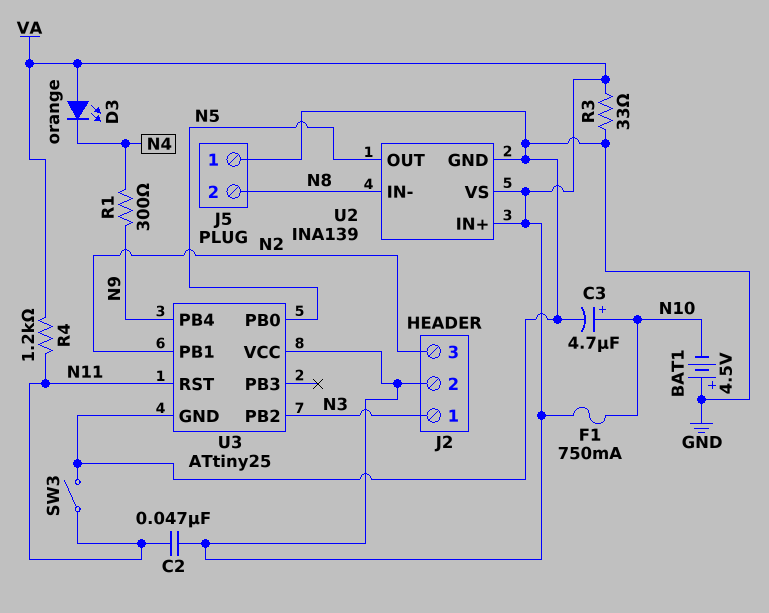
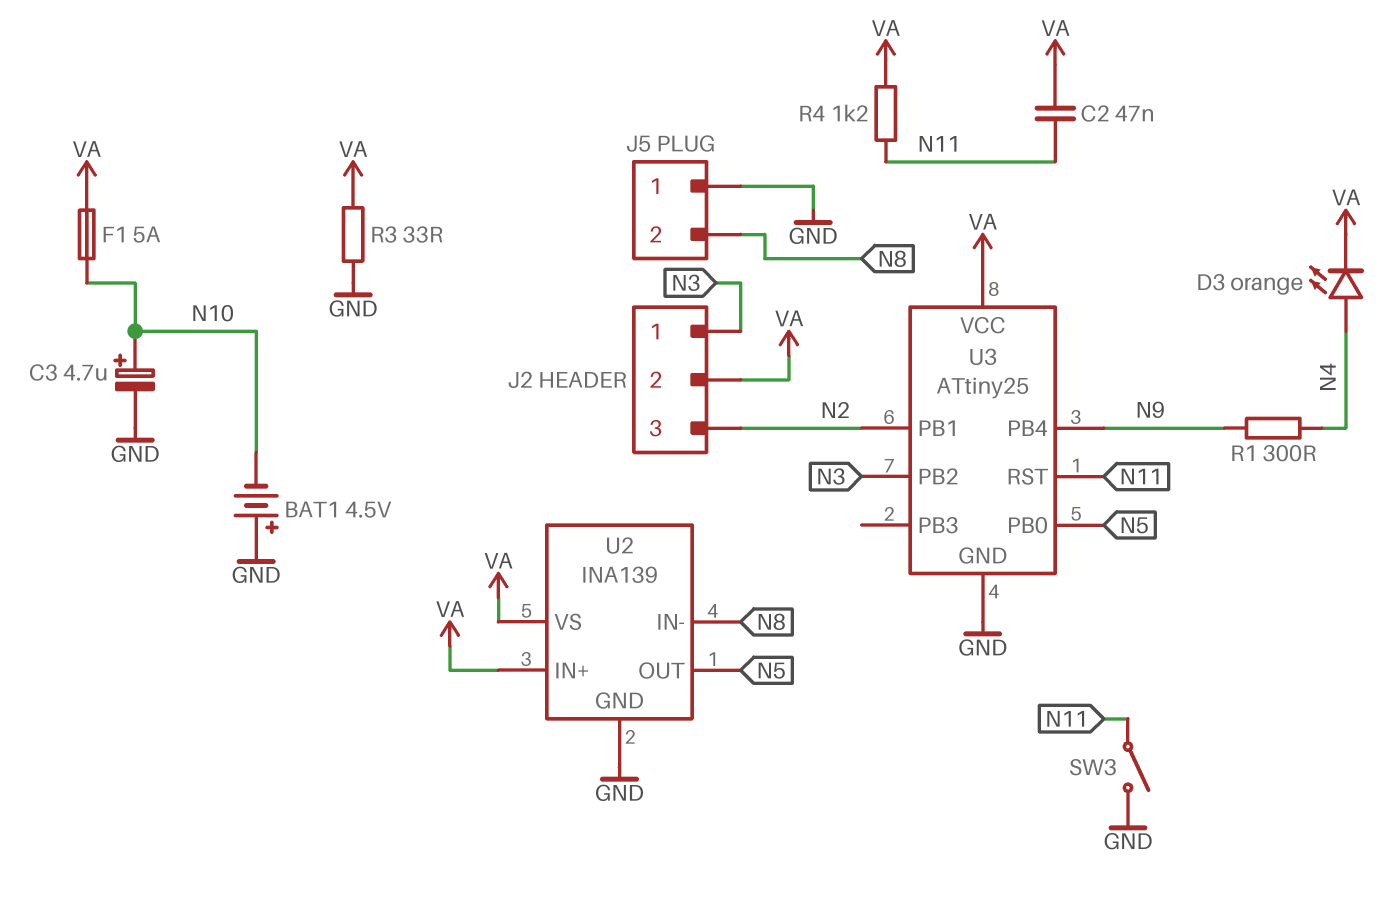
D3: LED orange (A VA, K N4) -> LED orange (A N4, K VA)
F1: 750mA (N10, VA) -> 5A (N10, VA)

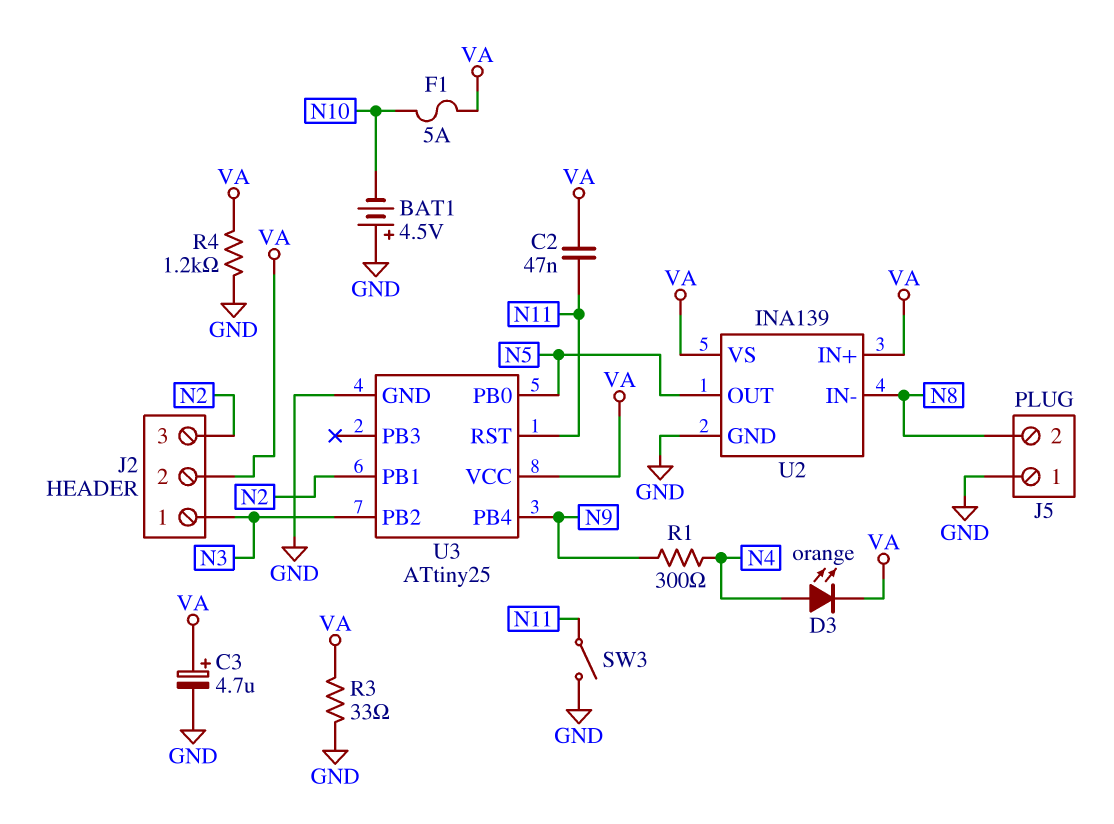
C3: 4.7uF (plus N10, minus GND) -> 4.7uF (plus VA, minus GND)
R4: 1.2k (N11, VA) -> 1.2k (GND, VA)

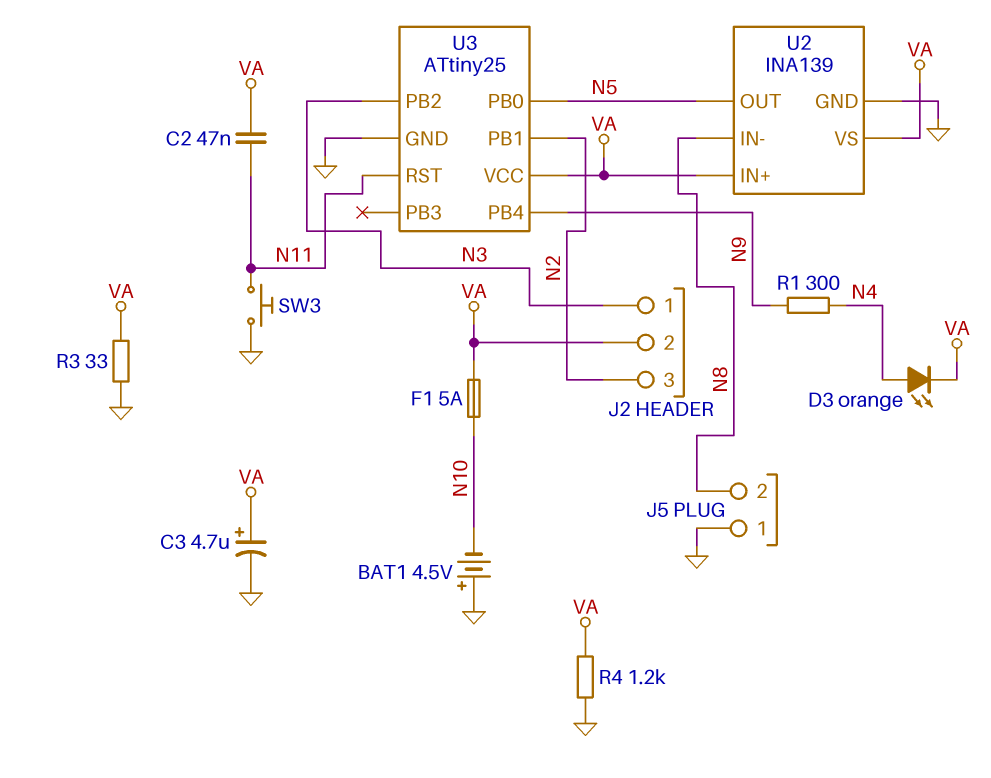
SW3: switch (GND, N11) -> button (GND, N11)

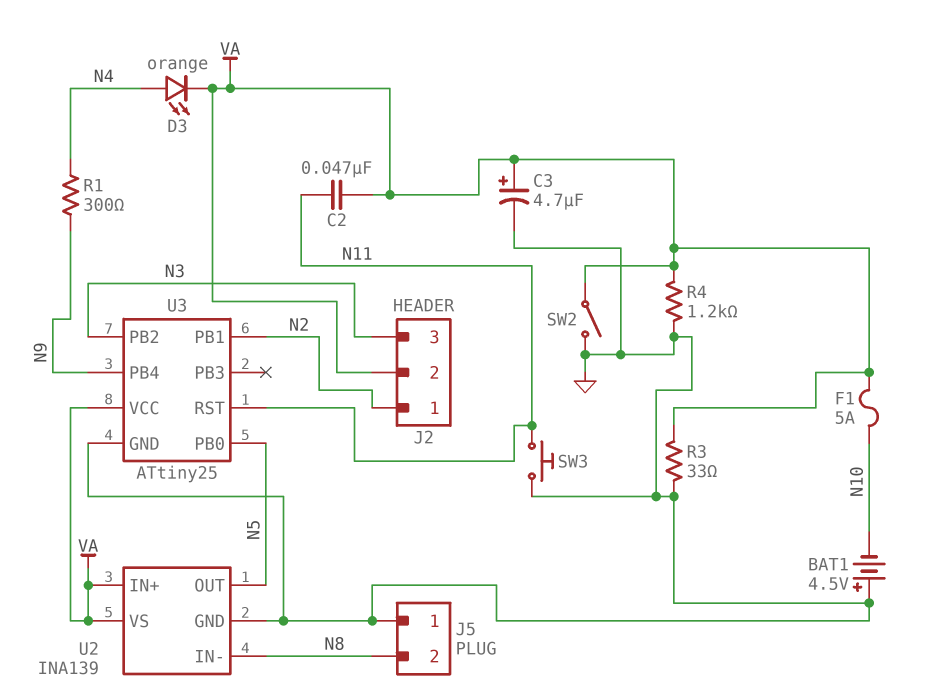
J2 pin 1: N3 -> N2
J2 pin 3: N2 -> N3
SW2: none -> switch (GND, VA)

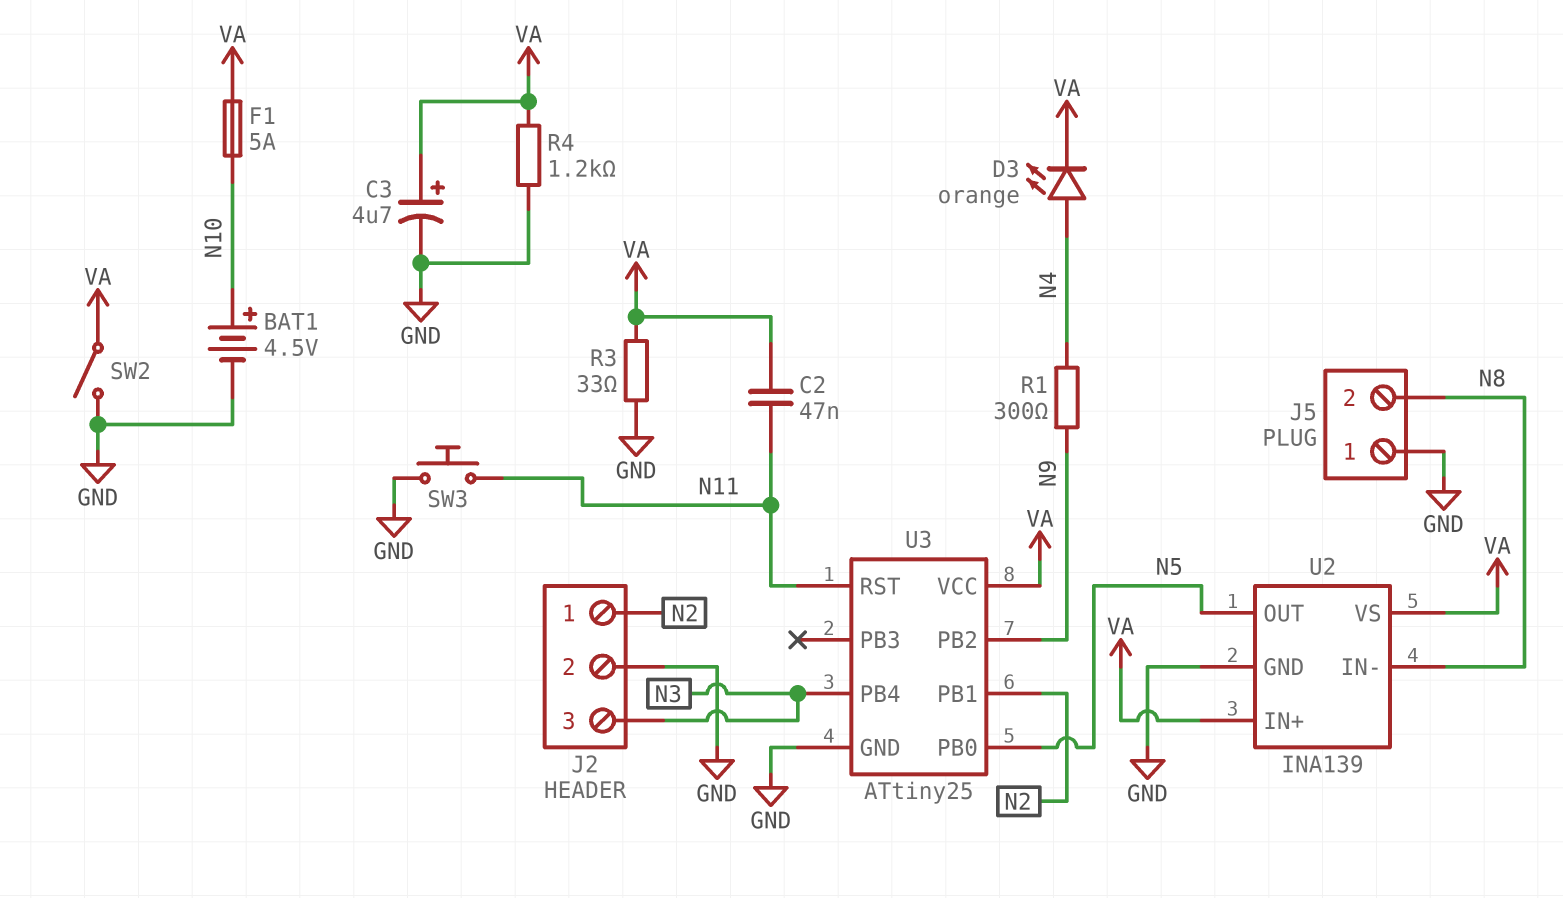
BAT1: 4.5V (plus GND, minus N10) -> 4.5V (plus N10, minus GND)
J2 pin 2: VA -> GND
U3 pin PB2: N3 -> N9
U3 pin PB4: N9 -> N3

